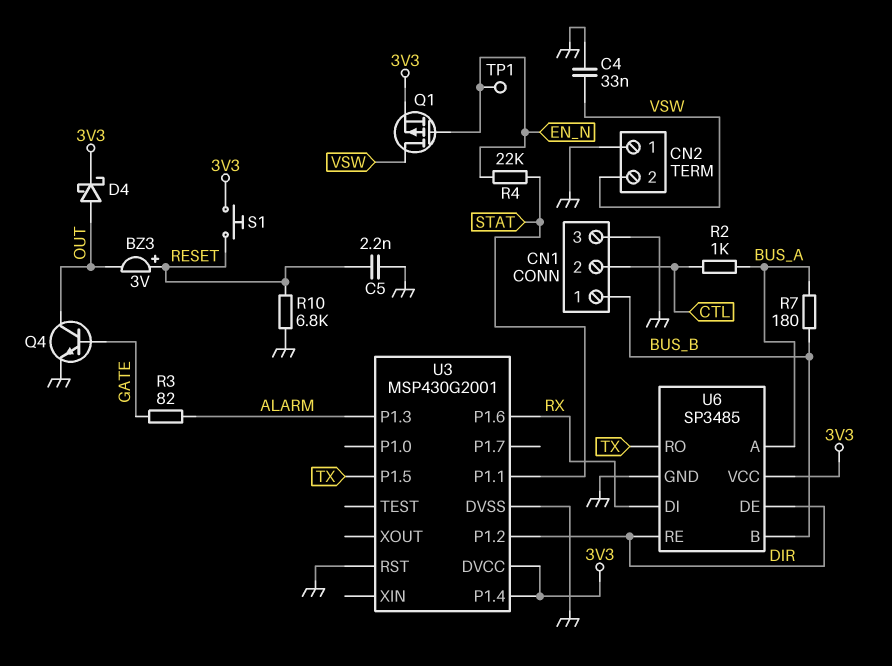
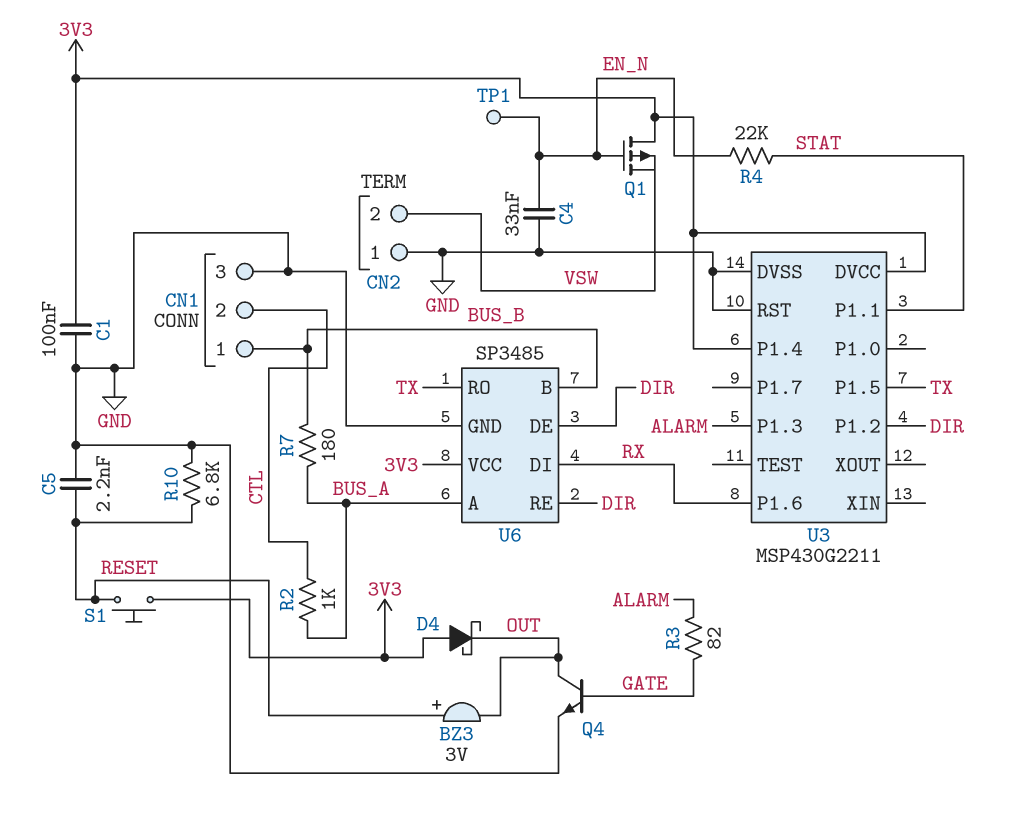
C1: none -> 100nF (3V3, GND)
C4: 33nF (GND, VSW) -> 33nF (EN_N, GND)
D4: schottky (A OUT, K 3V3) -> schottky (A 3V3, K OUT)
Q1: PMOS (G EN_N, D VSW, S 3V3) -> PMOS (G EN_N, D 3V3, S VSW)
U3: MSP430G2001 -> MSP430G2211

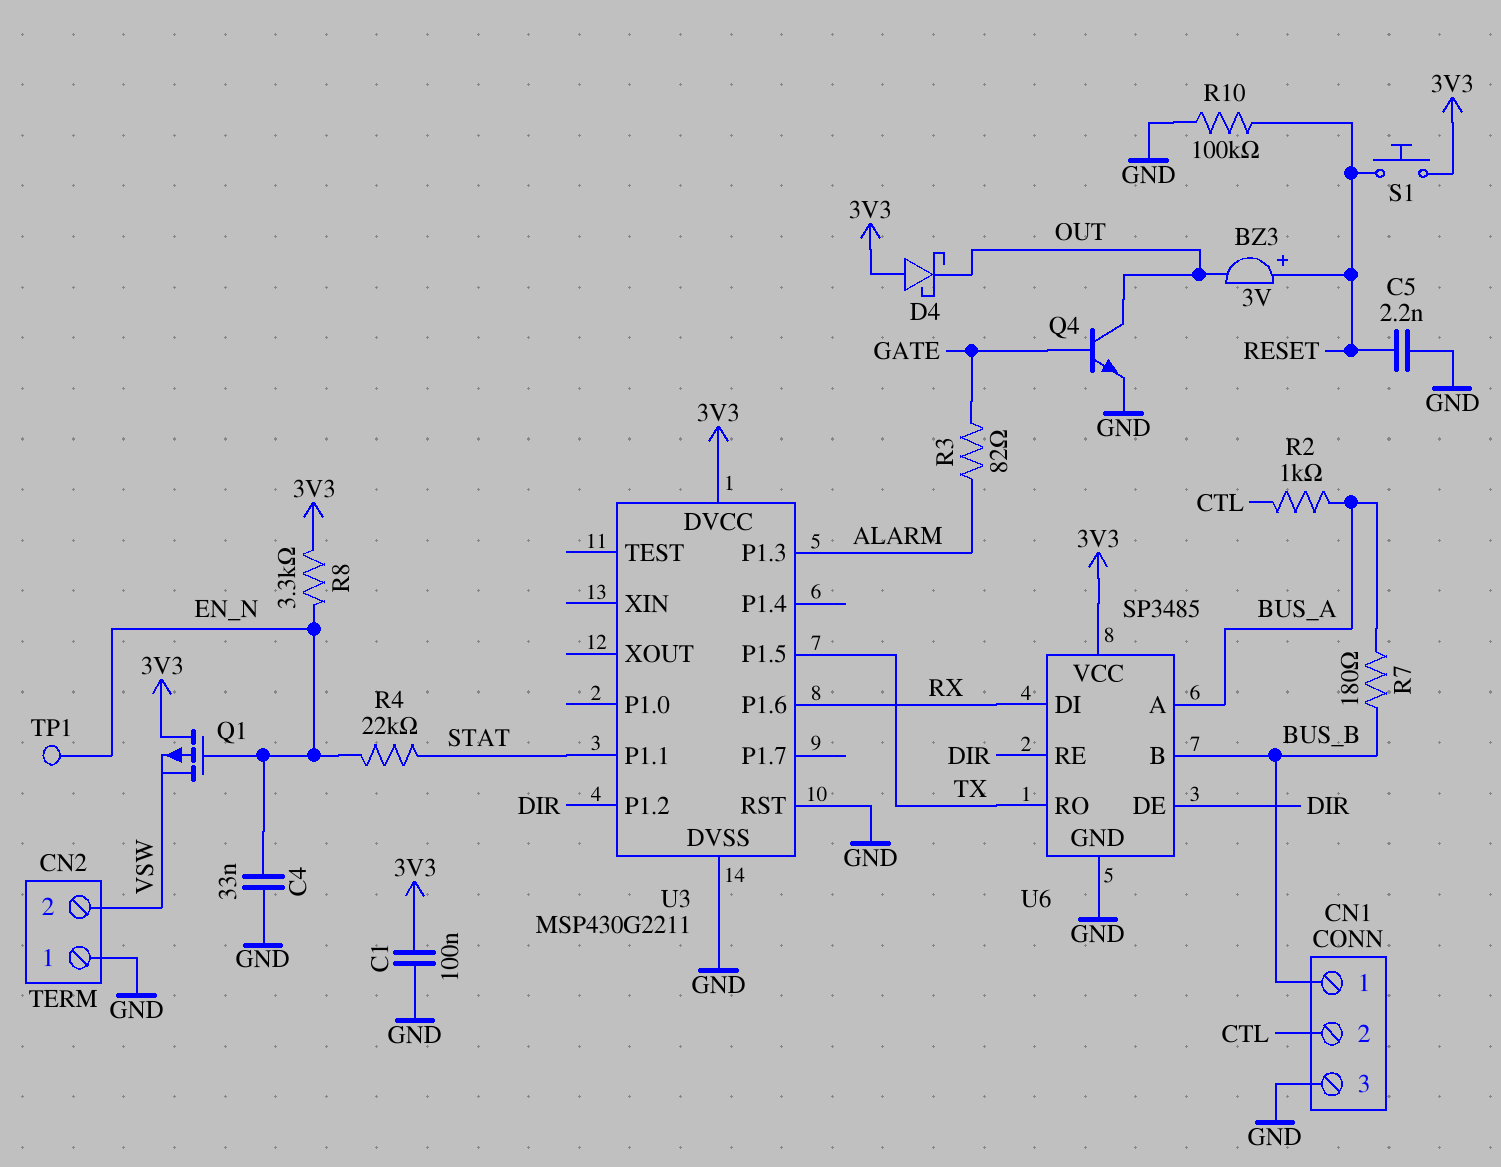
R8: none -> 3.3k (3V3, EN_N)
R10: 6.8k (GND, RESET) -> 100k (GND, RESET)
U3 pin P1.4: 3V3 -> none

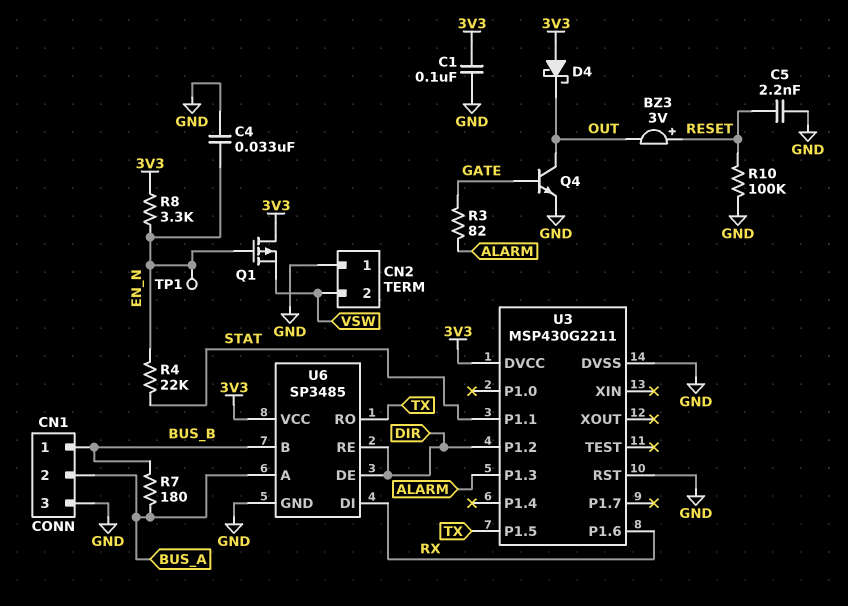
CN1 pin 2: CTL -> BUS_A
R2: 1k (BUS_A, CTL) -> none
S1: button (3V3, RESET) -> none

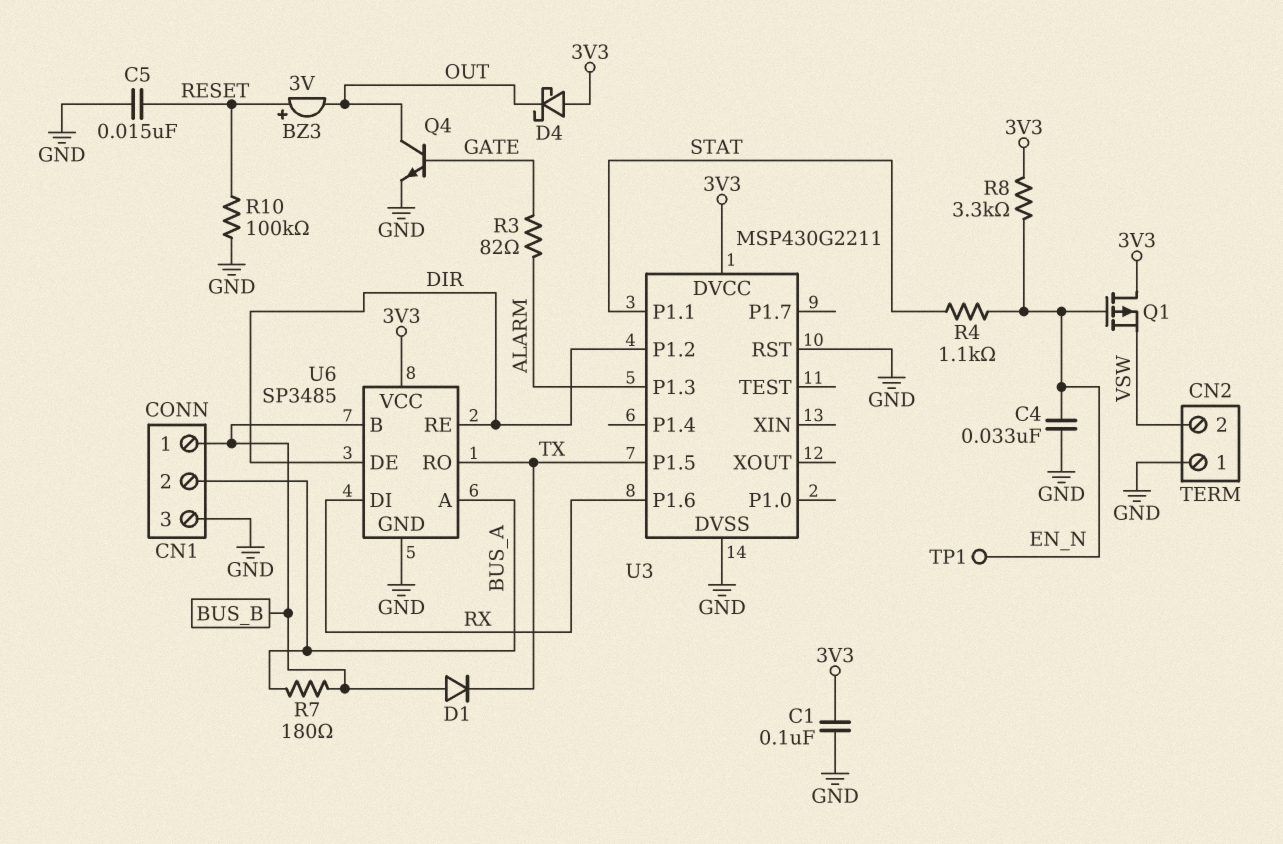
C5: 2.2nF (GND, RESET) -> 15nF (GND, RESET)
D1: none -> diode (A BUS_B, K TX)
R4: 22k (EN_N, STAT) -> 1.1k (EN_N, STAT)

